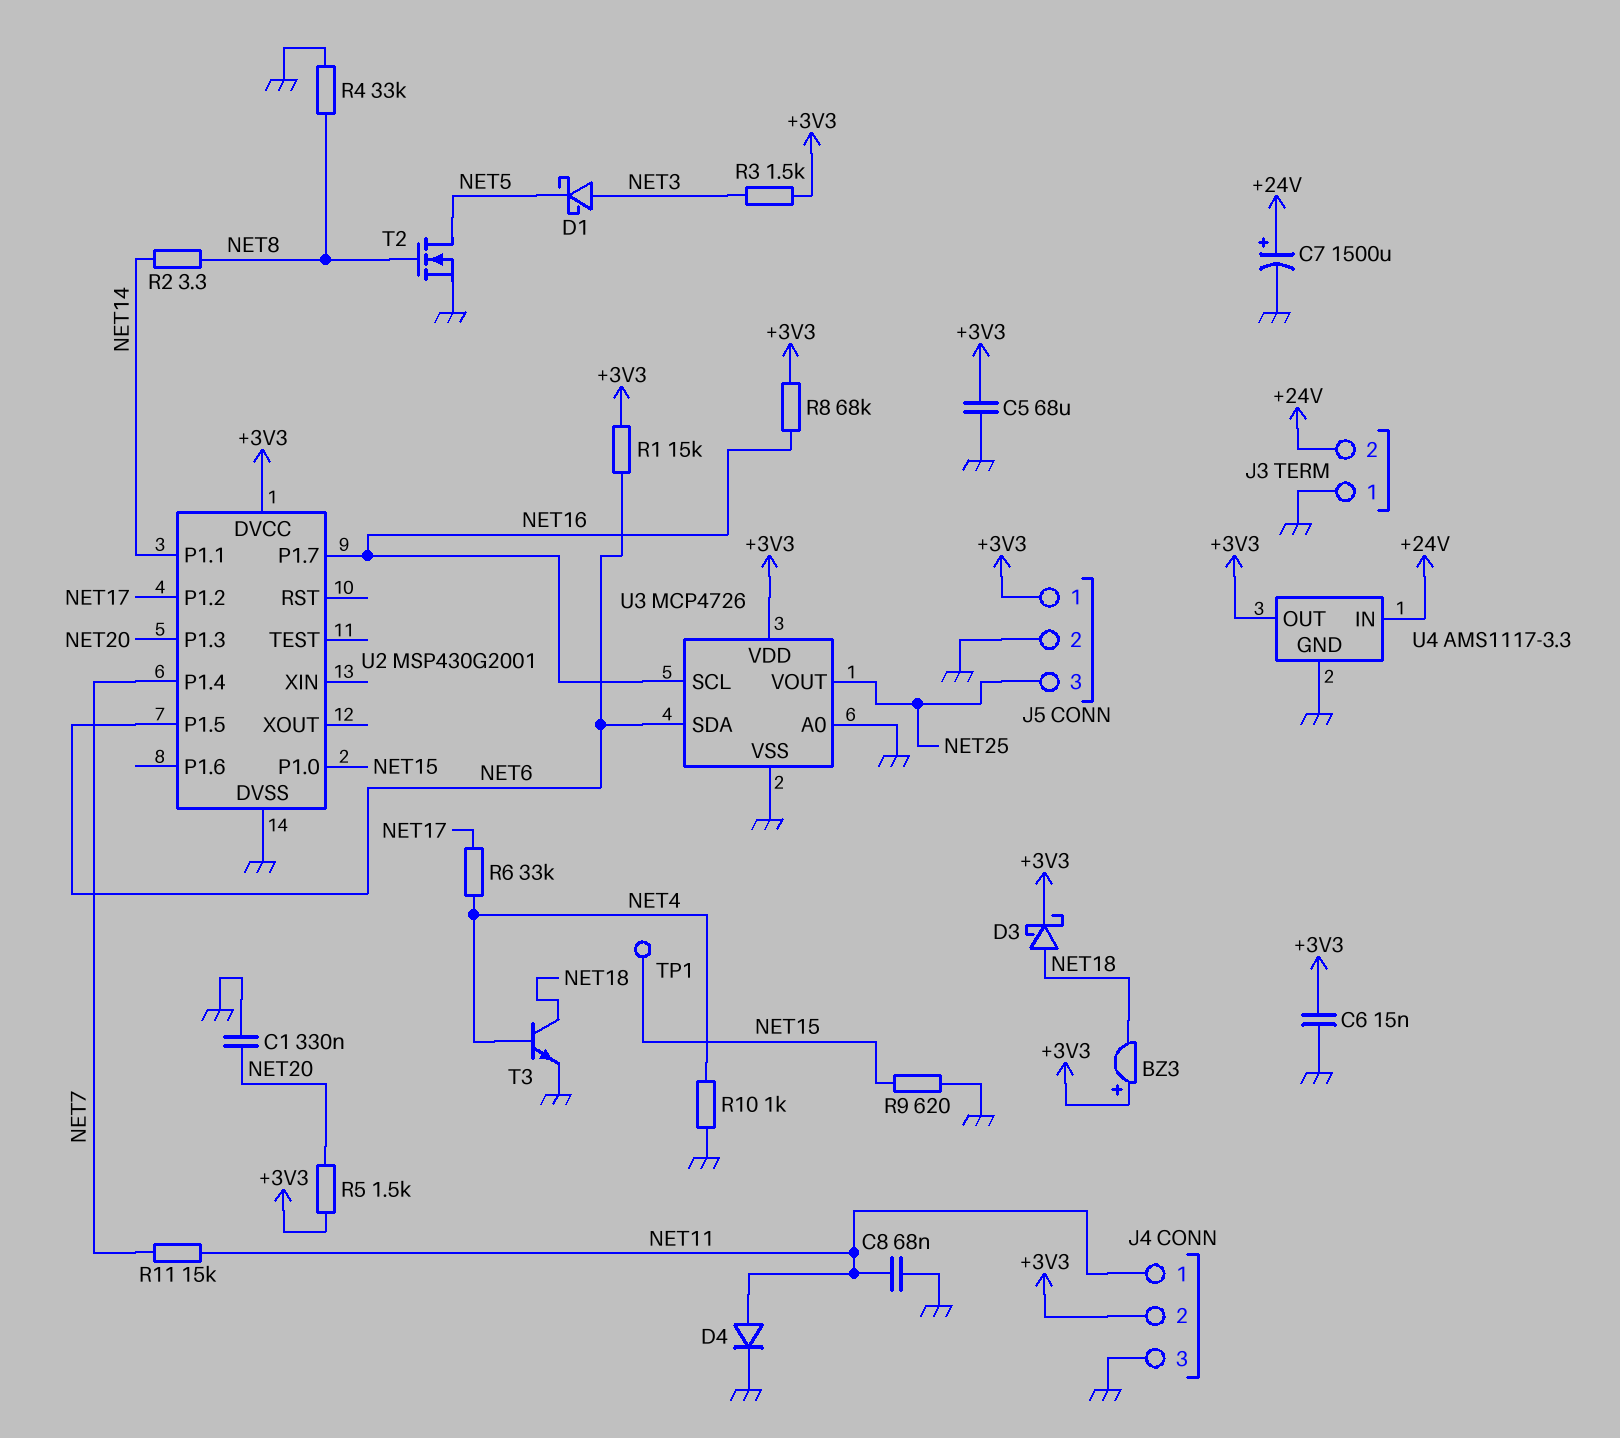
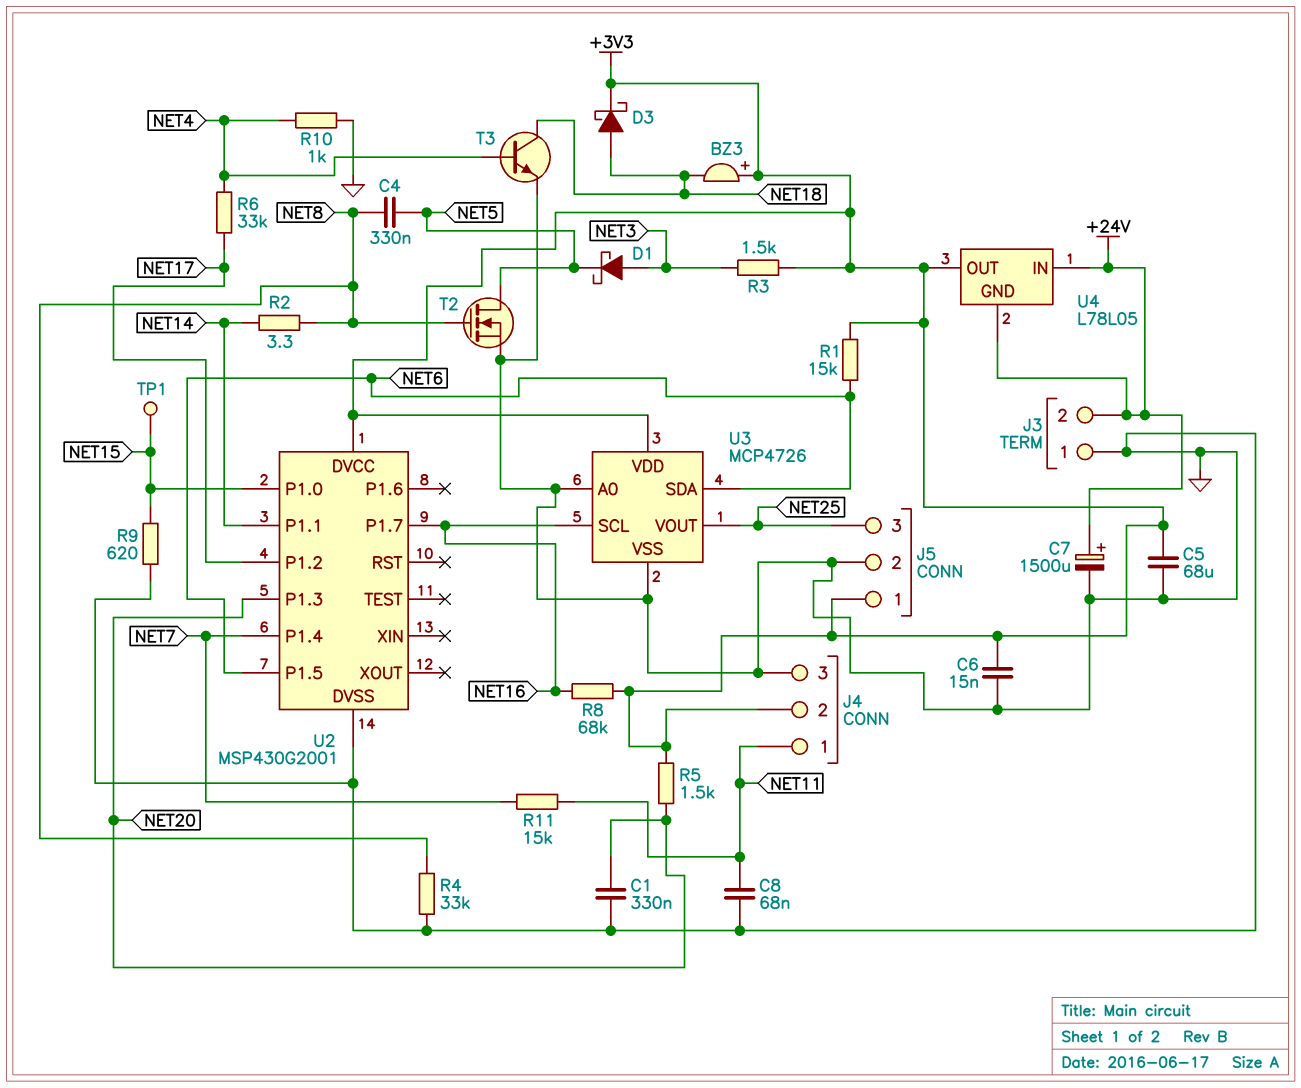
C4: none -> 330nF (NET5, NET8)
D4: diode (A NET11, K GND) -> none
U4: AMS1117-3.3 -> L78L05
U4 pin GND: GND -> +24V

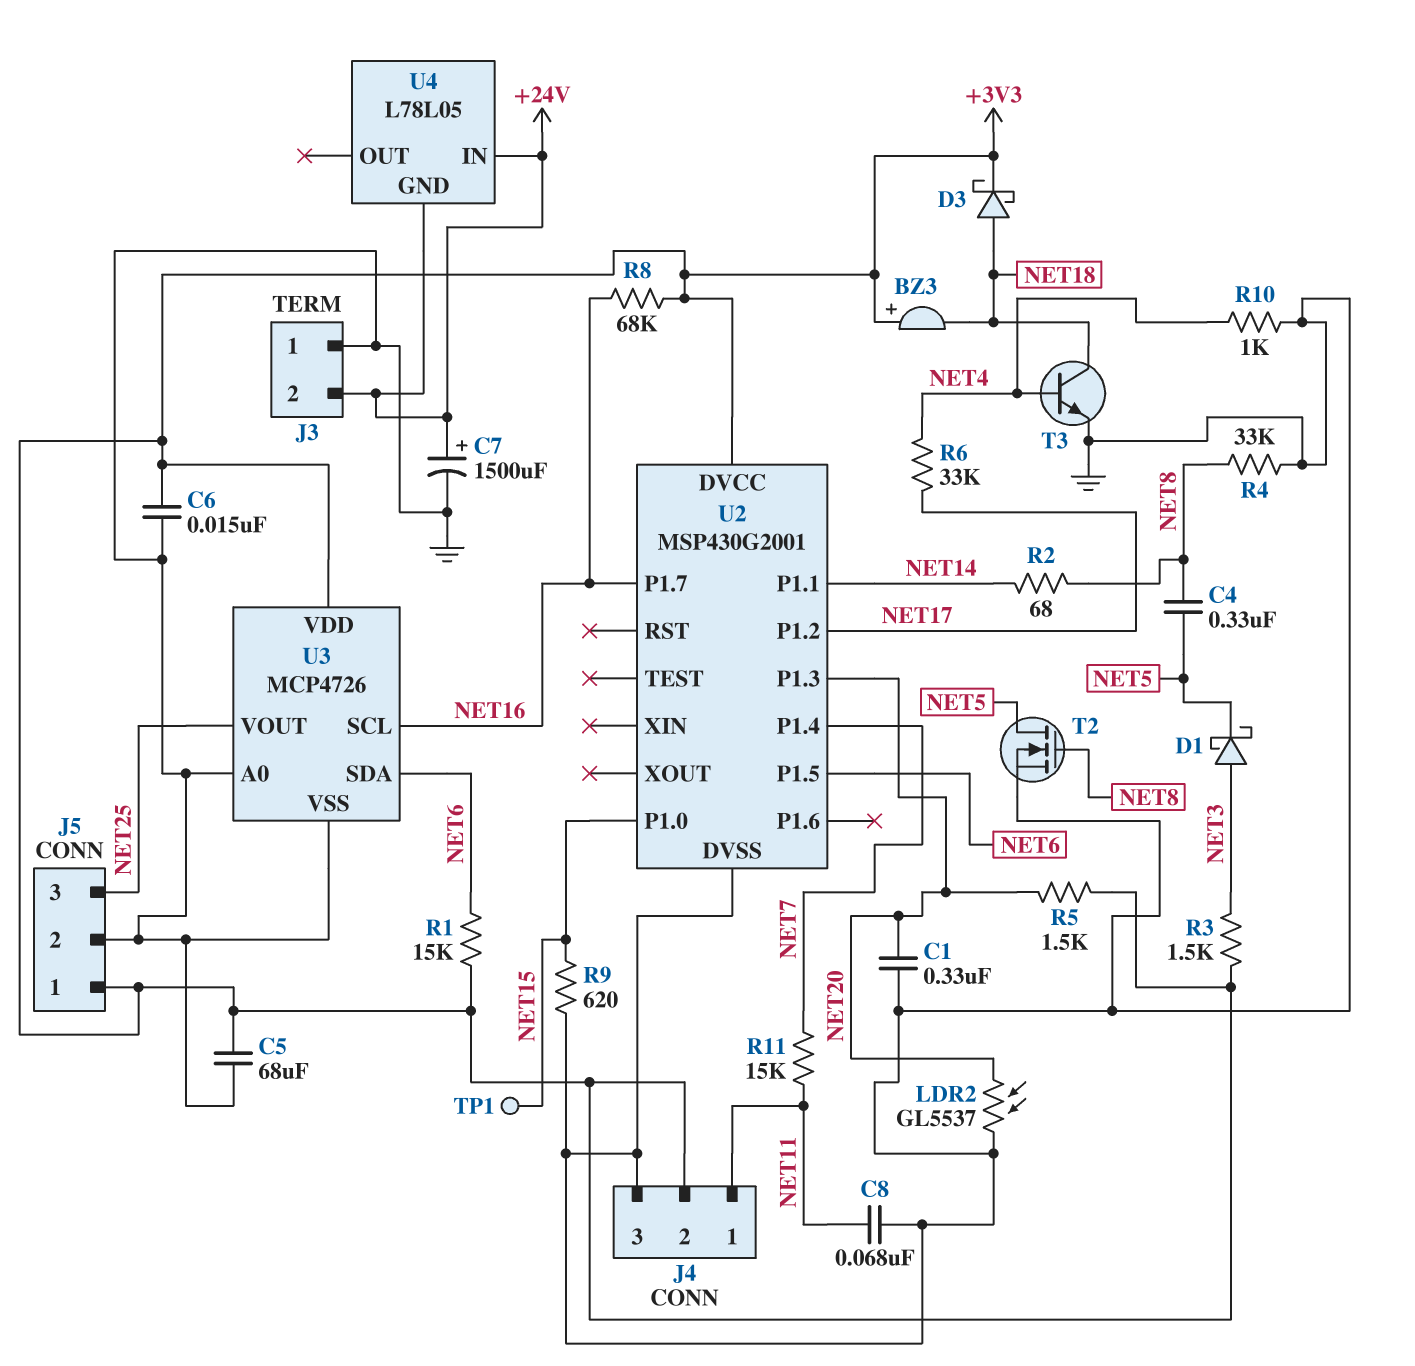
LDR2: none -> GL5537 (GND, NET20)
R2: 3.3 (NET8, NET14) -> 68 (NET8, NET14)
U4 pin OUT: +3V3 -> none

